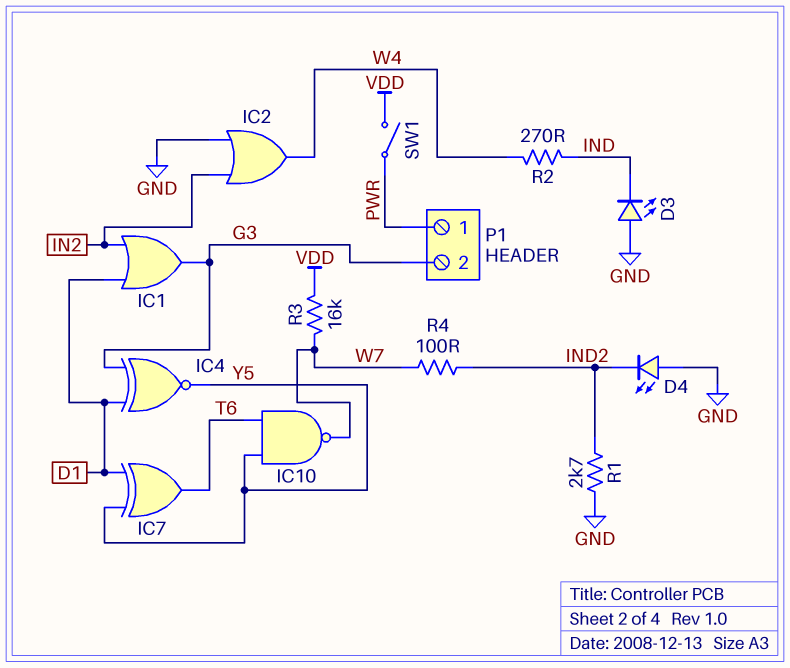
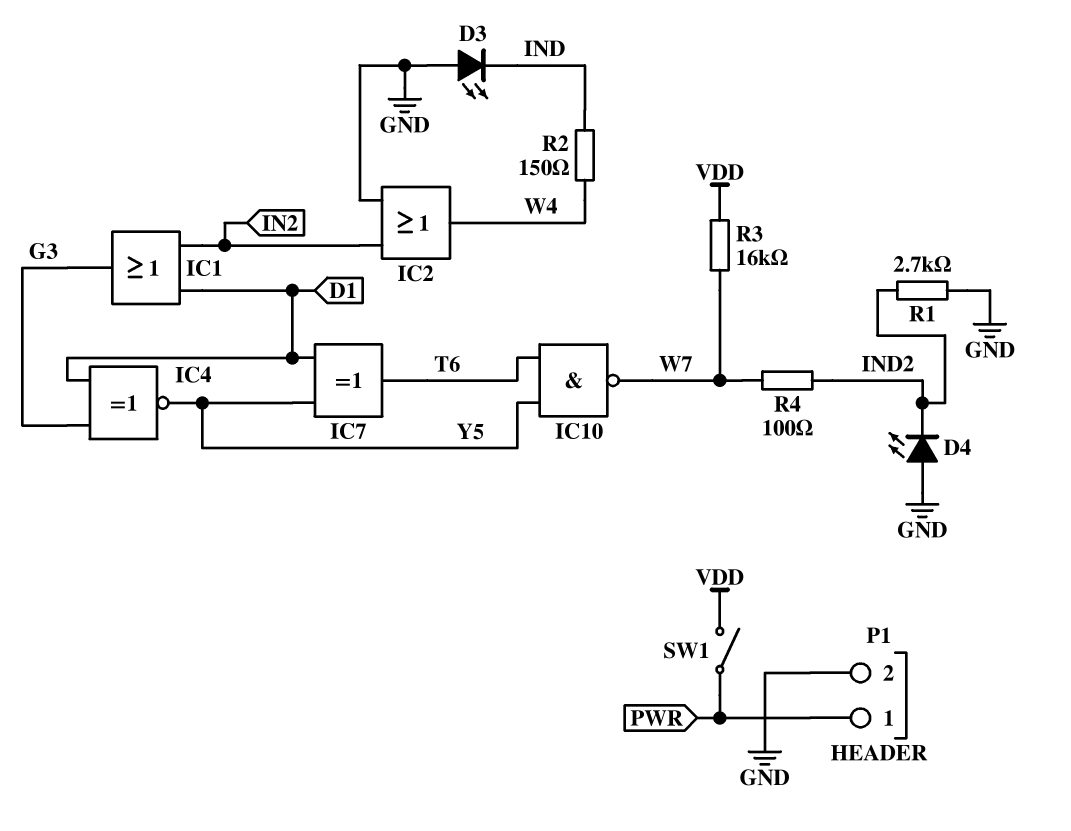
P1 pin 2: G3 -> GND
R2: 270 (IND, W4) -> 150 (IND, W4)

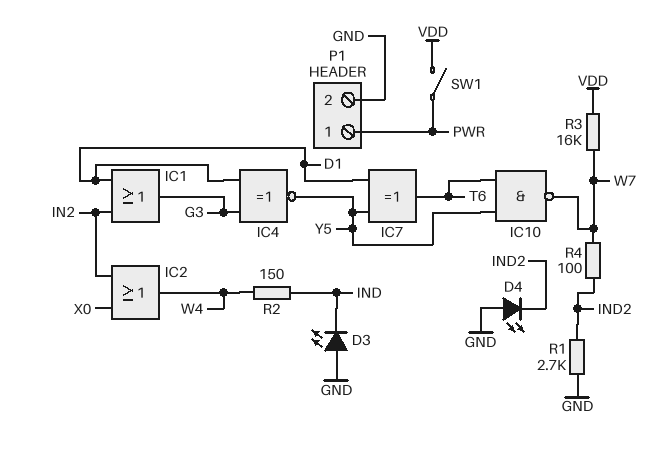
IC2: OR (in GND, in IN2, out W4) -> OR (in IN2, in X0, out W4)

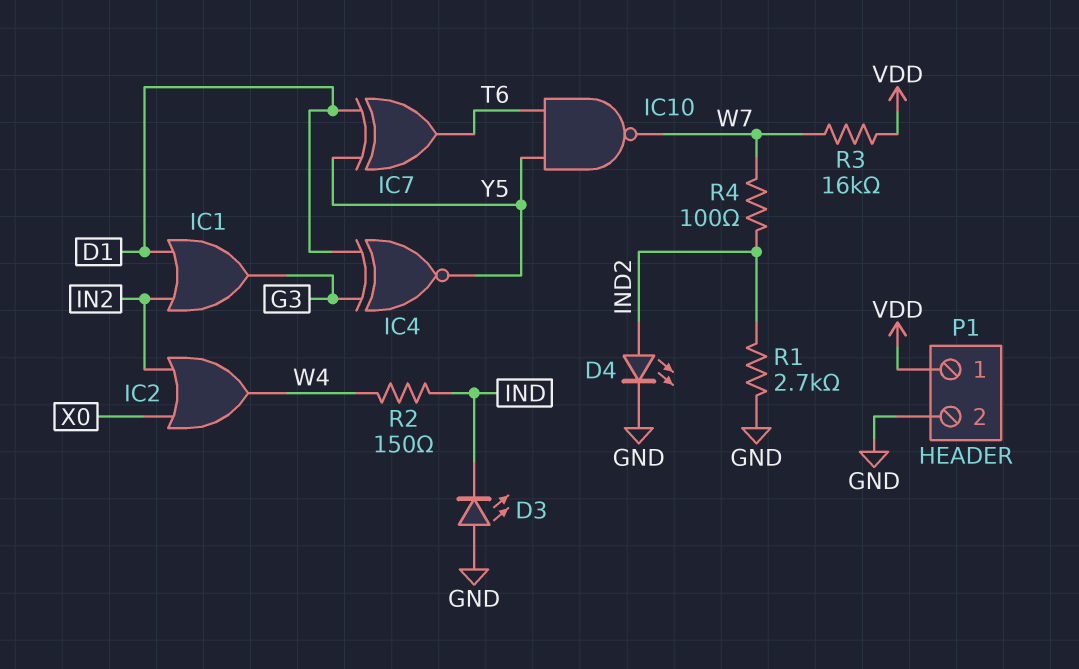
D4: LED (A GND, K IND2) -> LED (A IND2, K GND)
P1 pin 1: PWR -> VDD
SW1: switch (PWR, VDD) -> none

